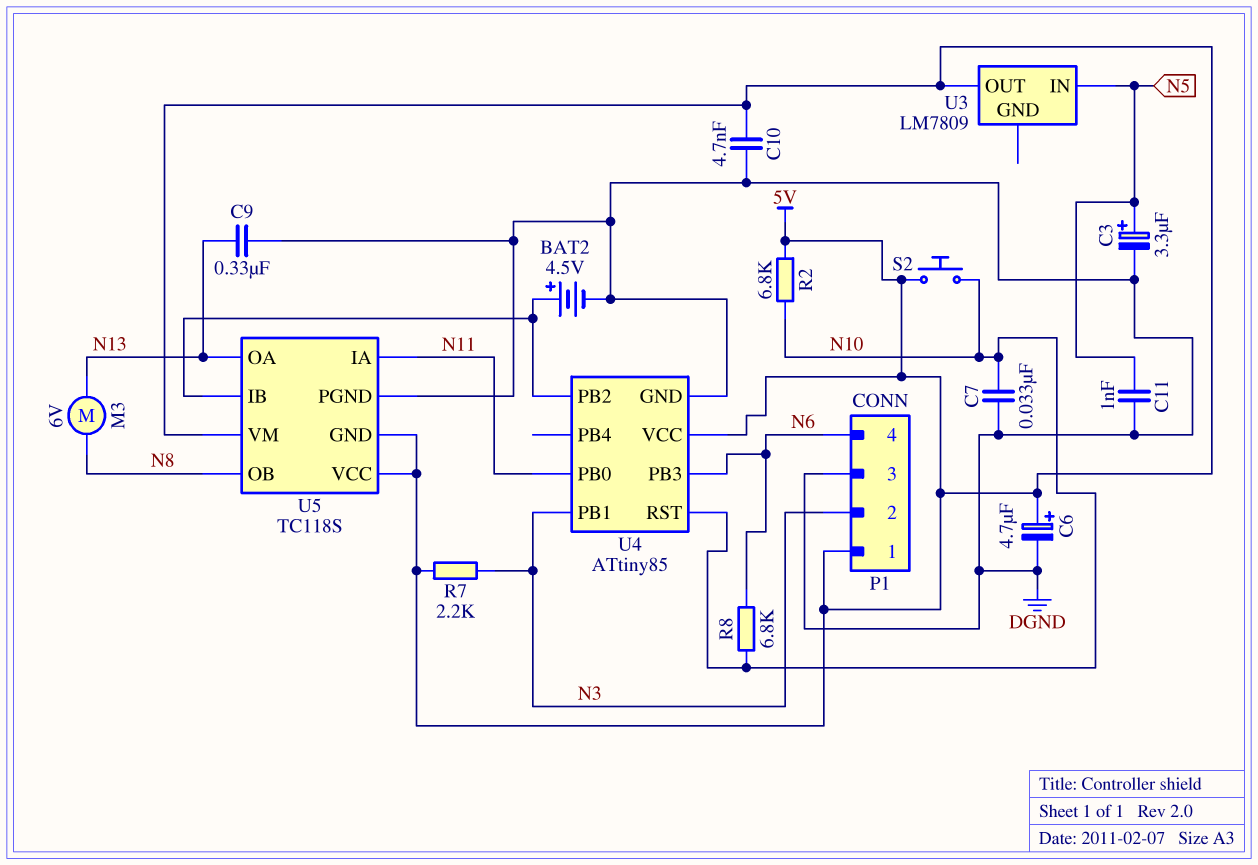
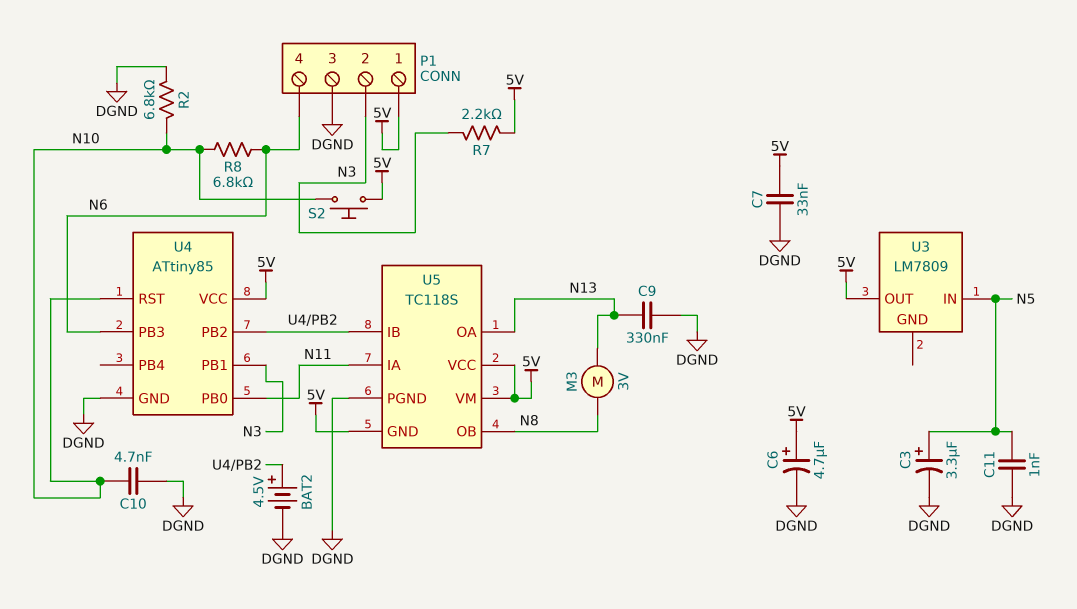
C7: 33nF (DGND, N10) -> 33nF (5V, DGND)
C10: 4.7nF (5V, DGND) -> 4.7nF (DGND, N10)
M3: motor 6V (N8, N13) -> motor 3V (N8, N13)
R2: 6.8k (5V, N10) -> 6.8k (DGND, N10)

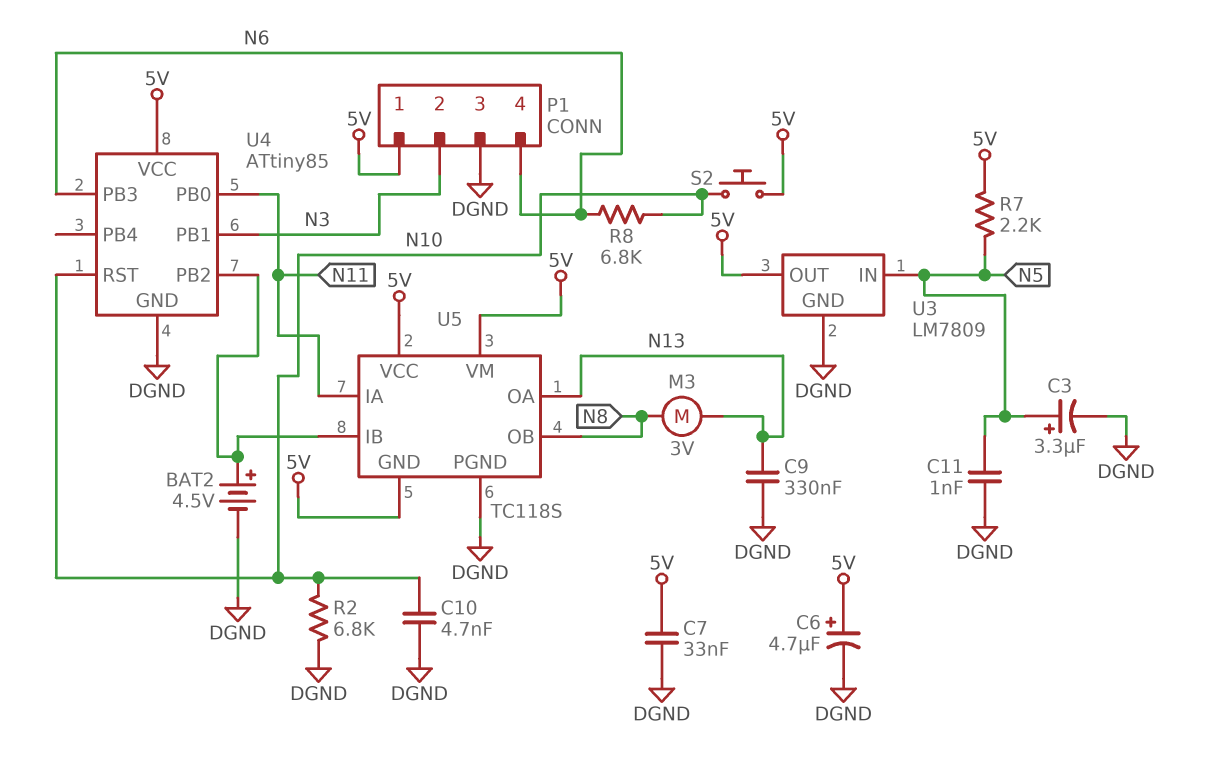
R7: 2.2k (5V, N3) -> 2.2k (5V, N5)
U3 pin GND: none -> DGND

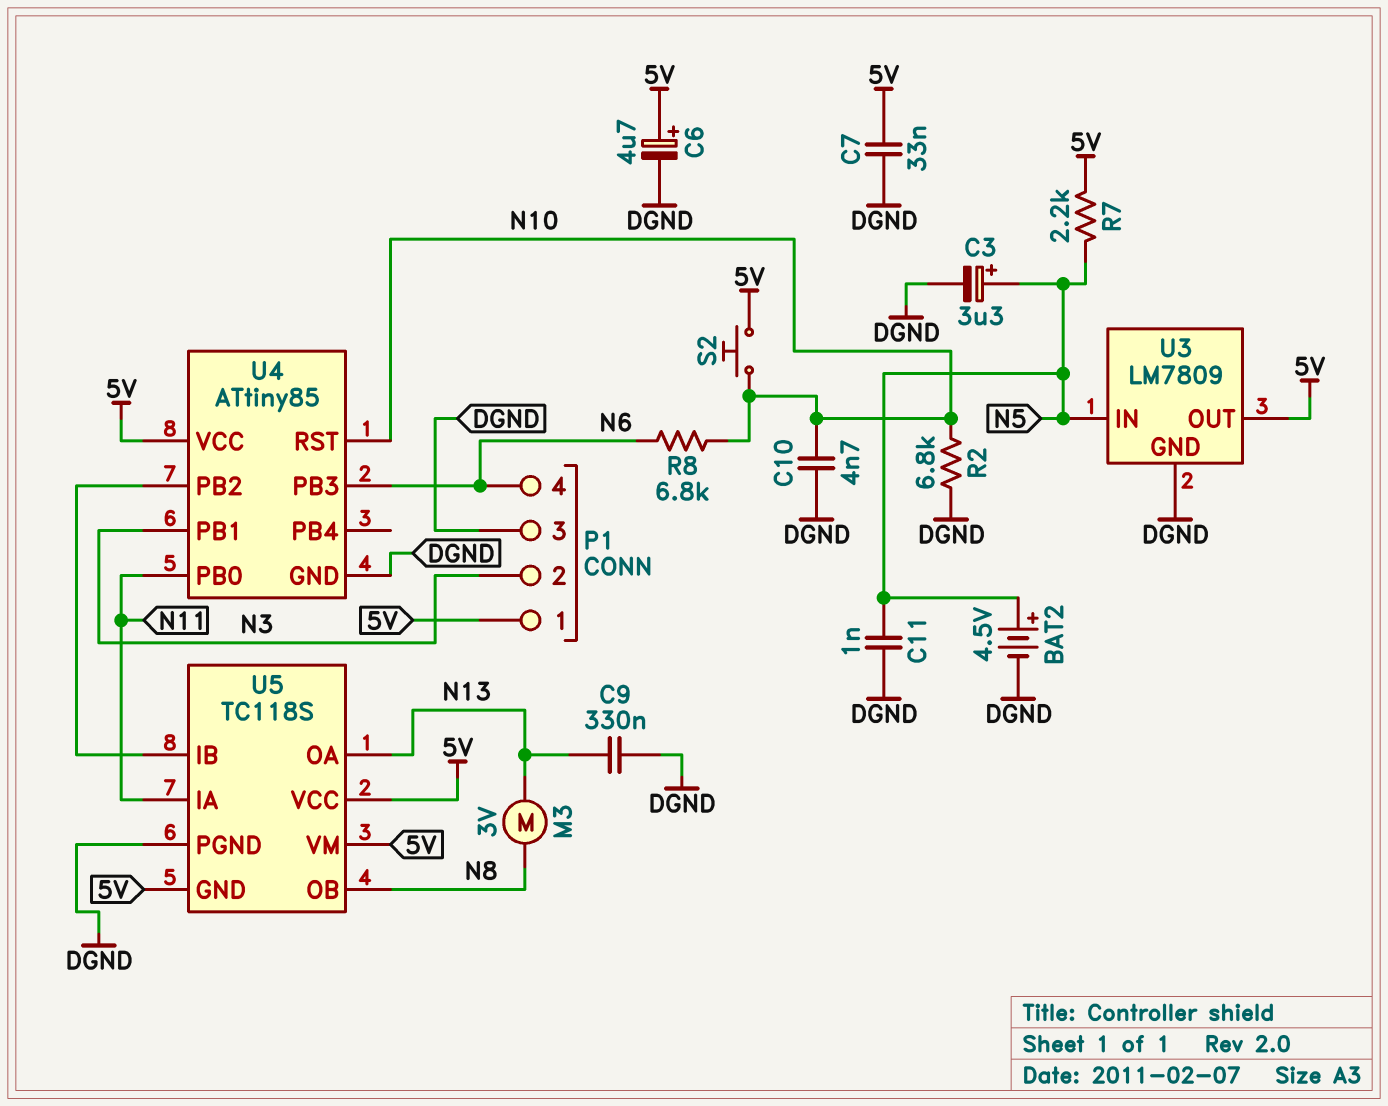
BAT2: 4.5V (plus U4/PB2, minus DGND) -> 4.5V (plus N5, minus DGND)

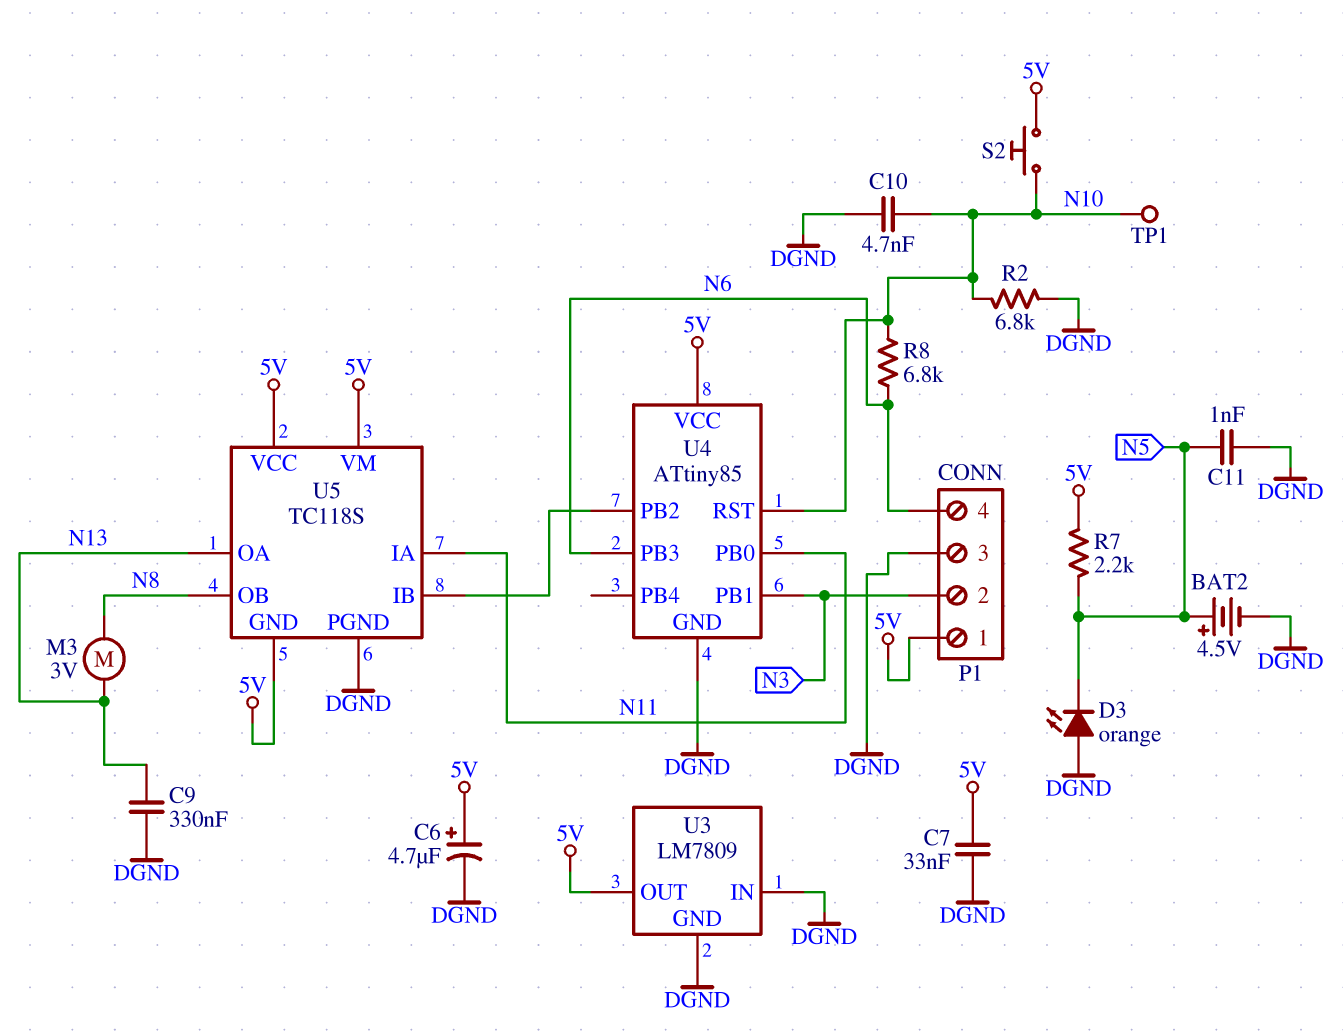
C3: 3.3uF (plus N5, minus DGND) -> none
D3: none -> LED orange (A DGND, K N5)
TP1: none -> test point (N10)
U3 pin IN: N5 -> DGND

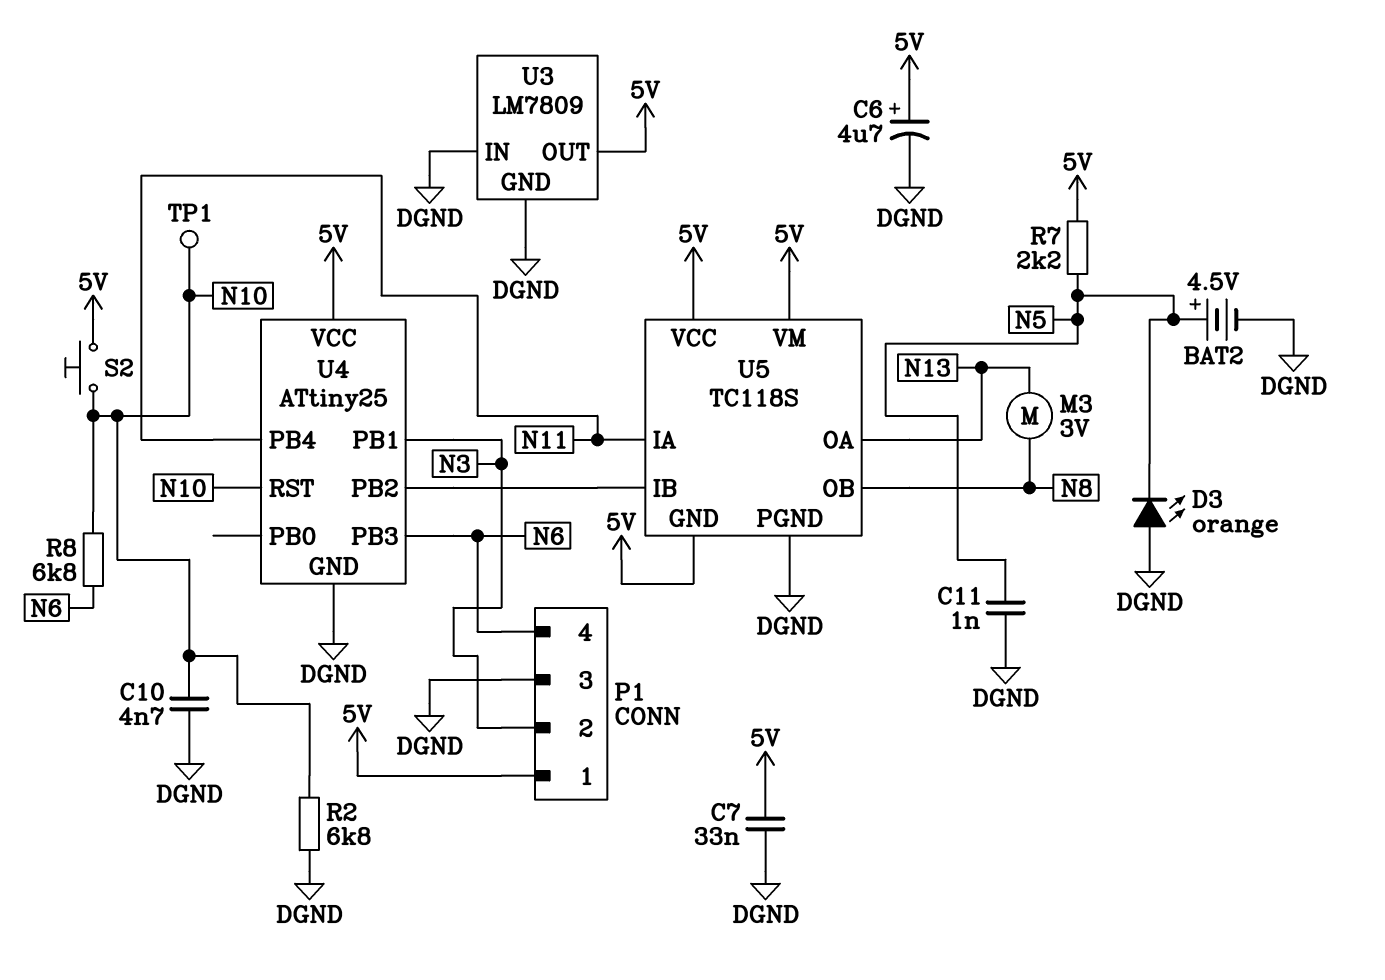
C9: 330nF (DGND, N13) -> none
U4: ATtiny85 -> ATtiny25
U4 pin PB0: N11 -> none
U4 pin PB4: none -> N11

